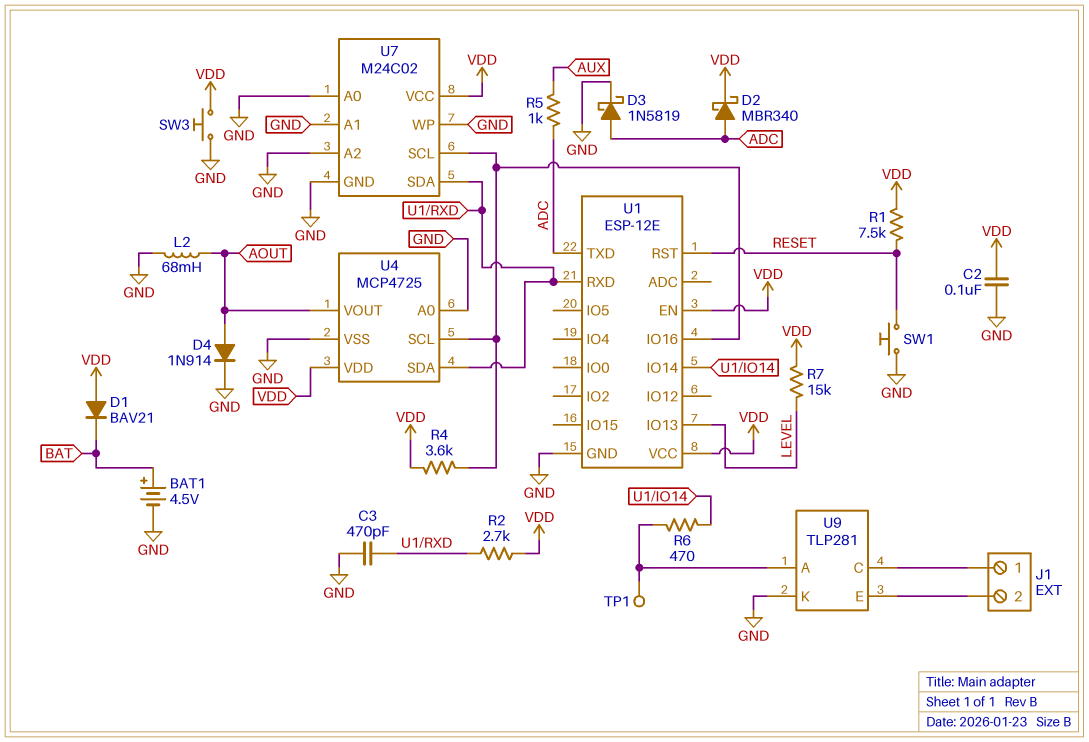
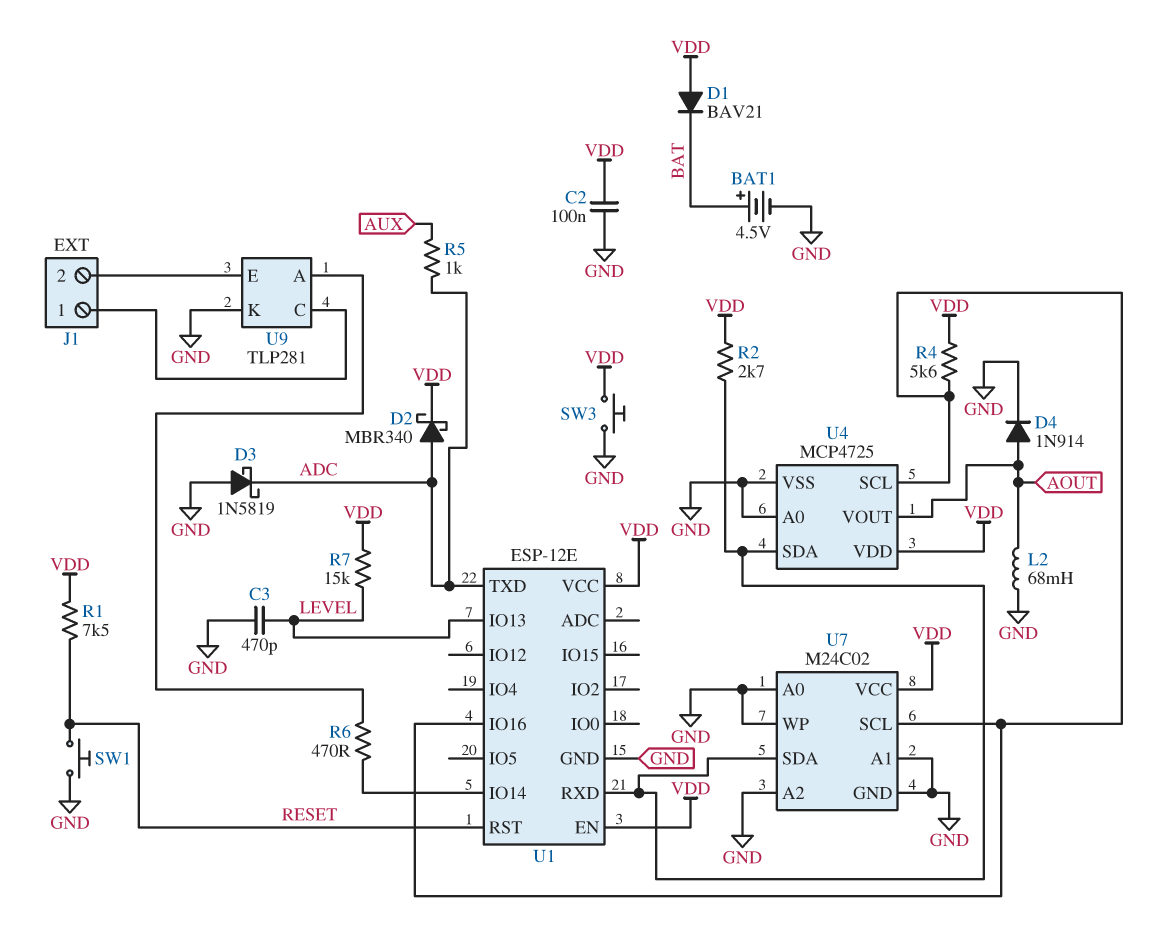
C3: 470pF (GND, U1/RXD) -> 470pF (GND, LEVEL)
D3: schottky 1N5819 (A ADC, K GND) -> schottky 1N5819 (A GND, K ADC)
R4: 3.6k (U1/IO16, VDD) -> 5.6k (U1/IO16, VDD)
TP1: test point (U9/A) -> none

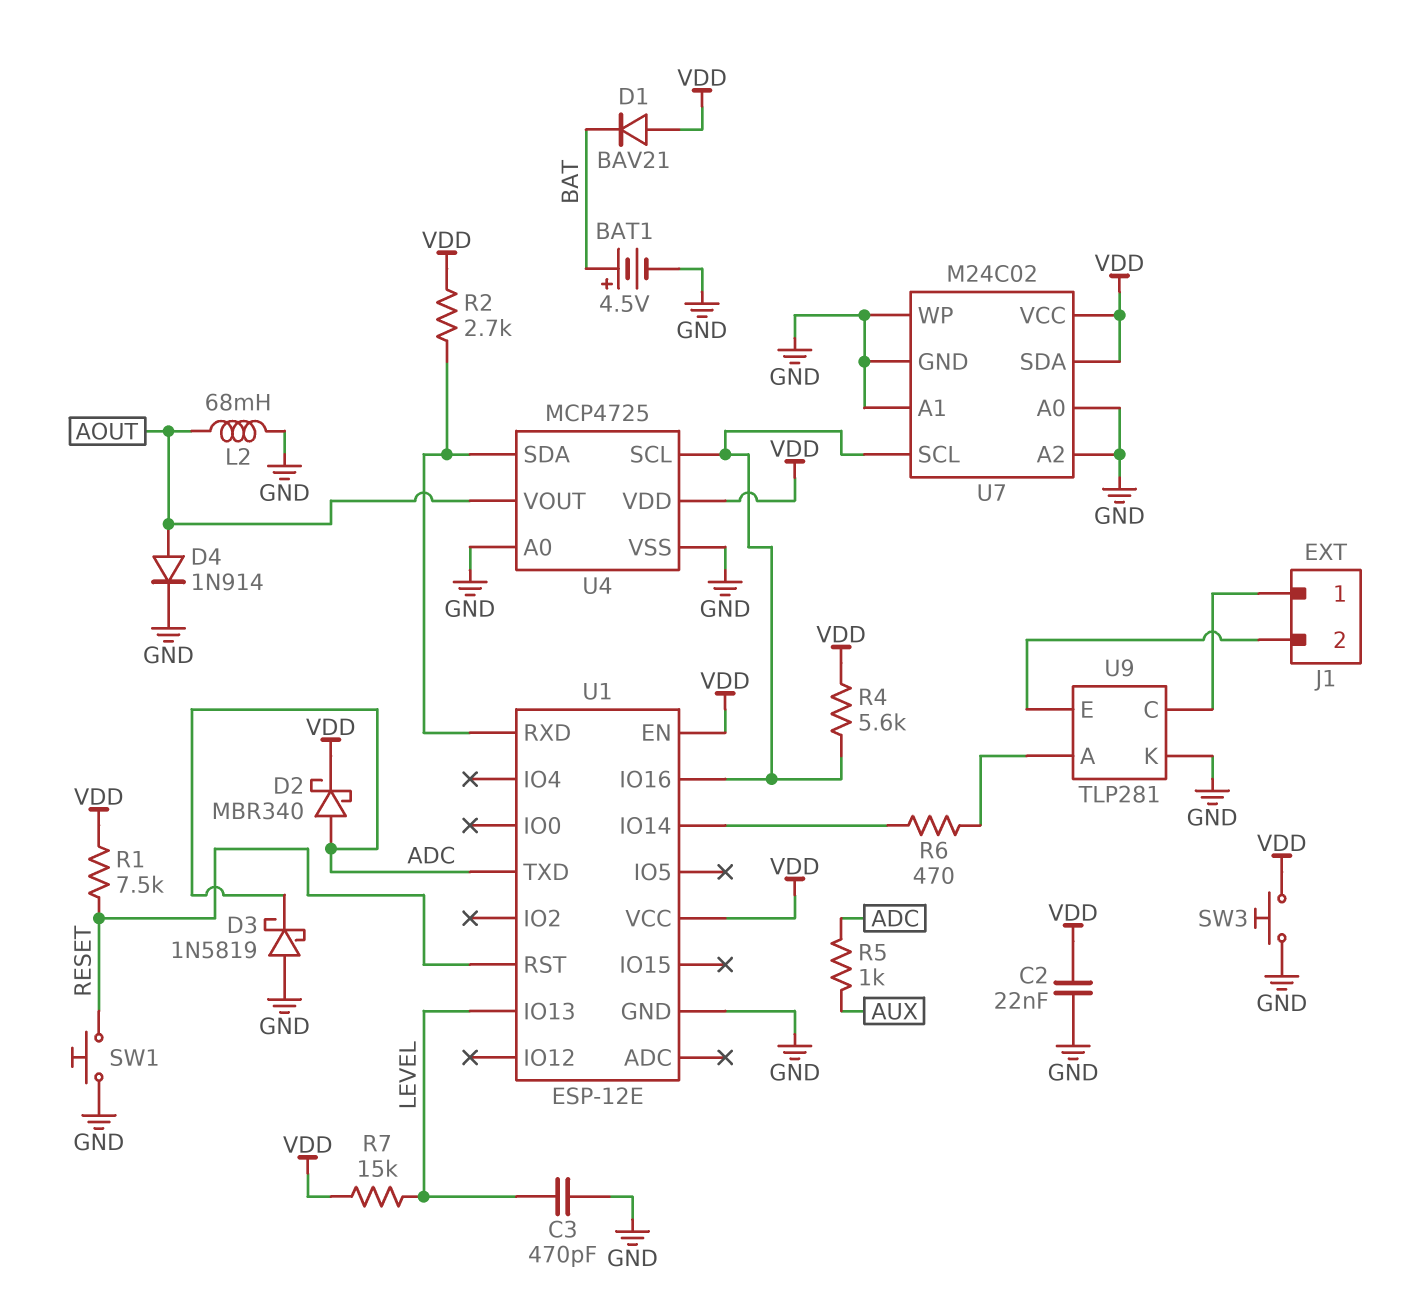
C2: 100nF (GND, VDD) -> 22nF (GND, VDD)
U7 pin SDA: U1/RXD -> VDD

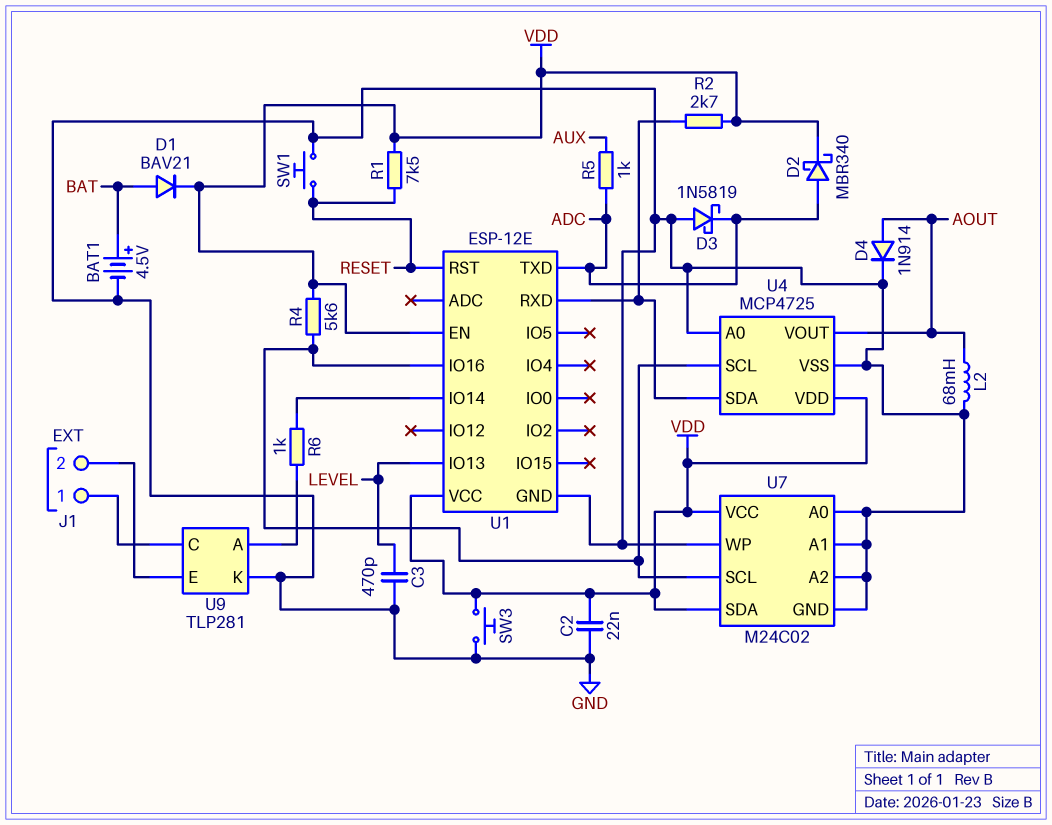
D1: diode BAV21 (A VDD, K BAT) -> diode BAV21 (A BAT, K VDD)
R6: 470 (U1/IO14, U9/A) -> 1k (U1/IO14, U9/A)
R7: 15k (LEVEL, VDD) -> none

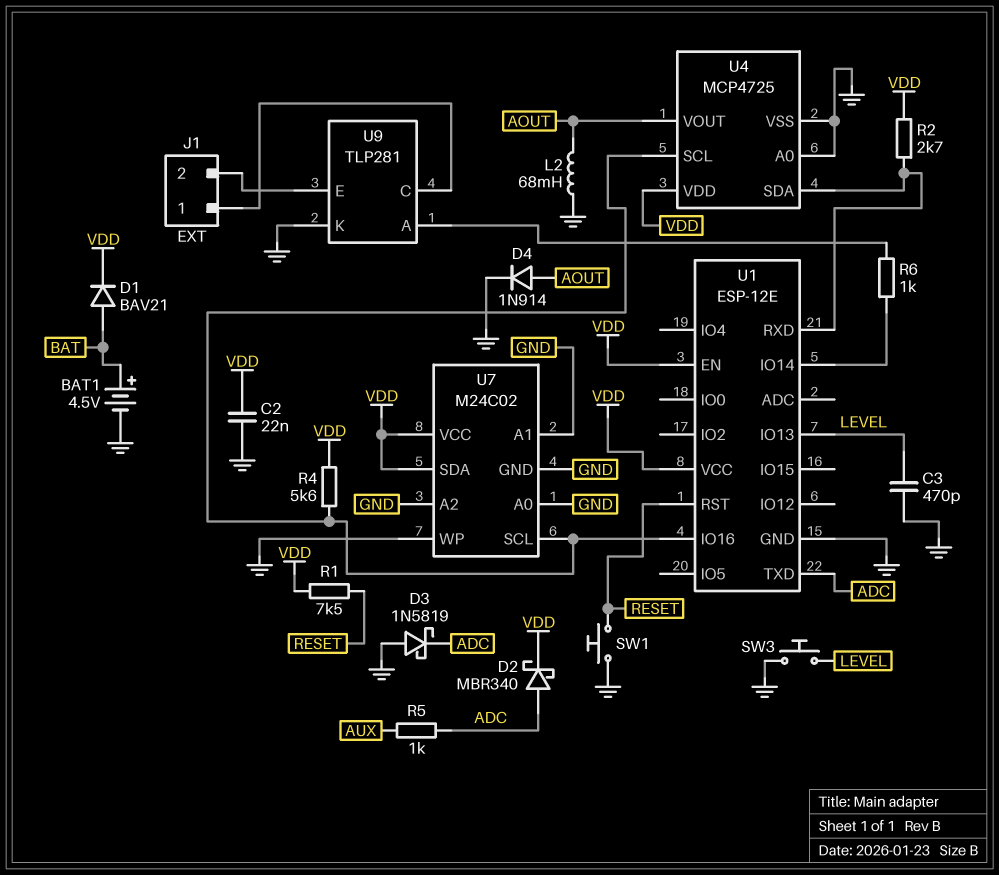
SW3: button (GND, VDD) -> button (GND, LEVEL)

